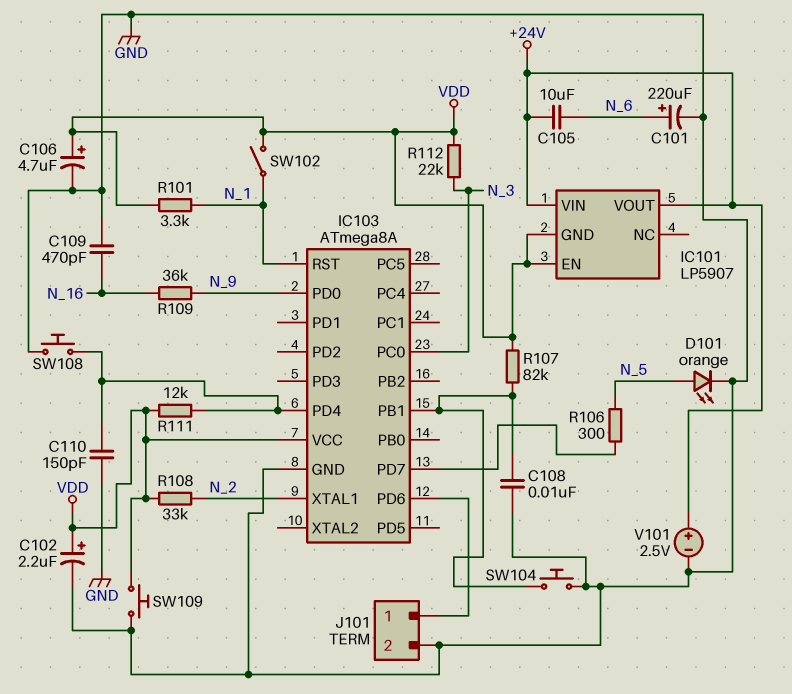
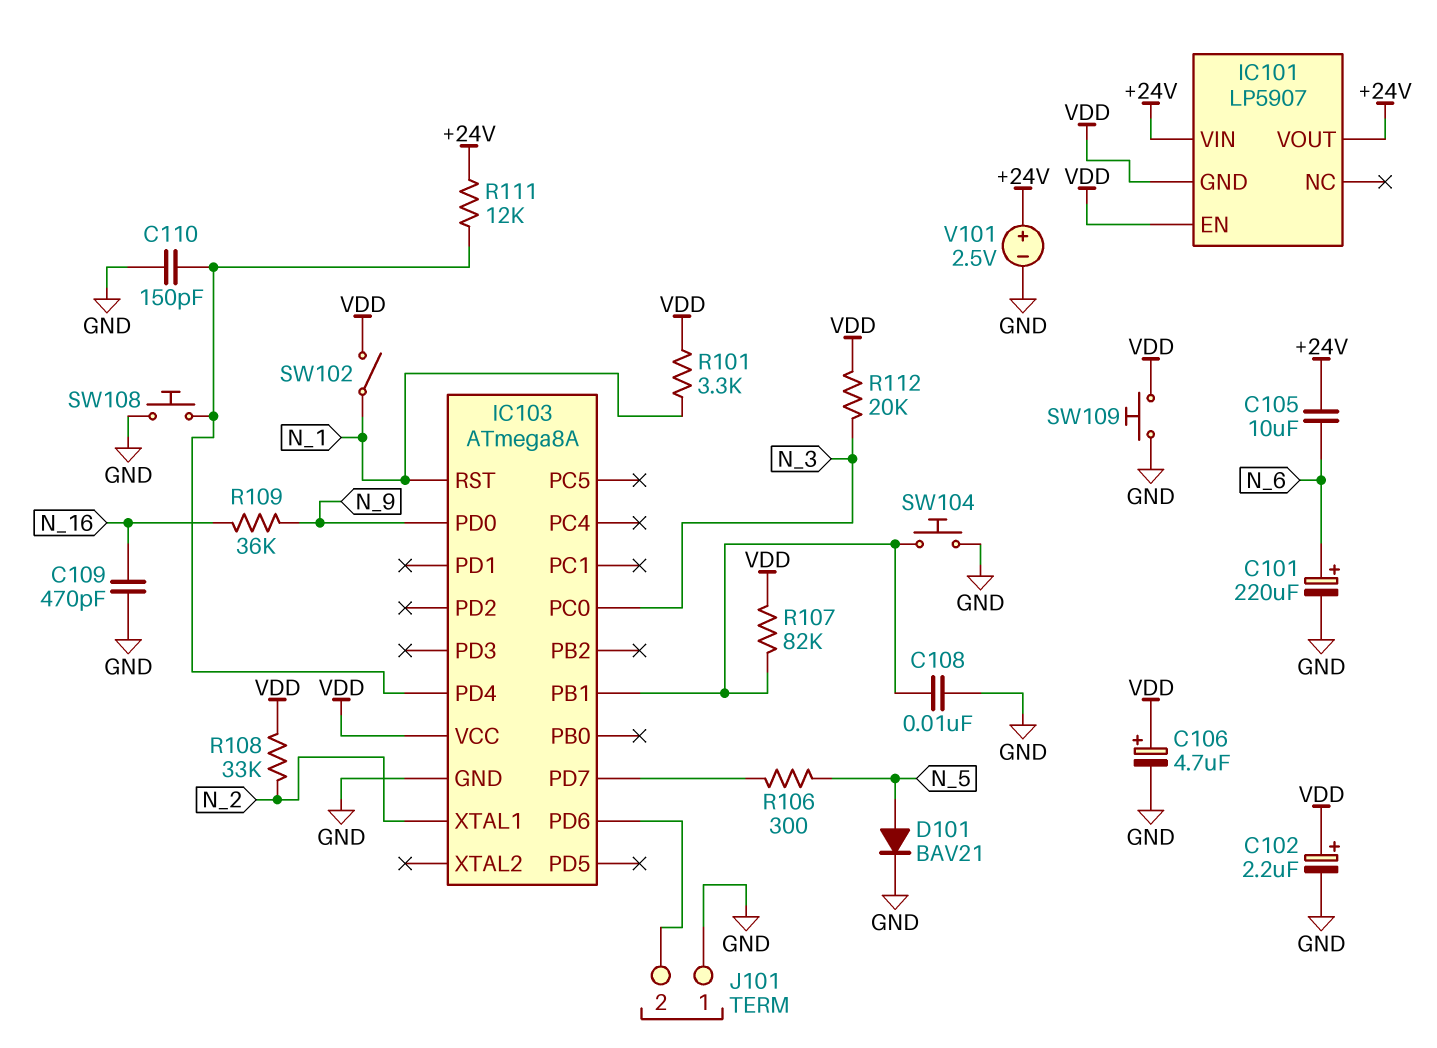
D101: LED orange (A N_5, K GND) -> diode BAV21 (A N_5, K GND)
J101 pin 1: IC103/PD6 -> GND
J101 pin 2: GND -> IC103/PD6
R111: 12k (IC103/PD4, VDD) -> 12k (+24V, IC103/PD4)
R112: 22k (N_3, VDD) -> 20k (N_3, VDD)

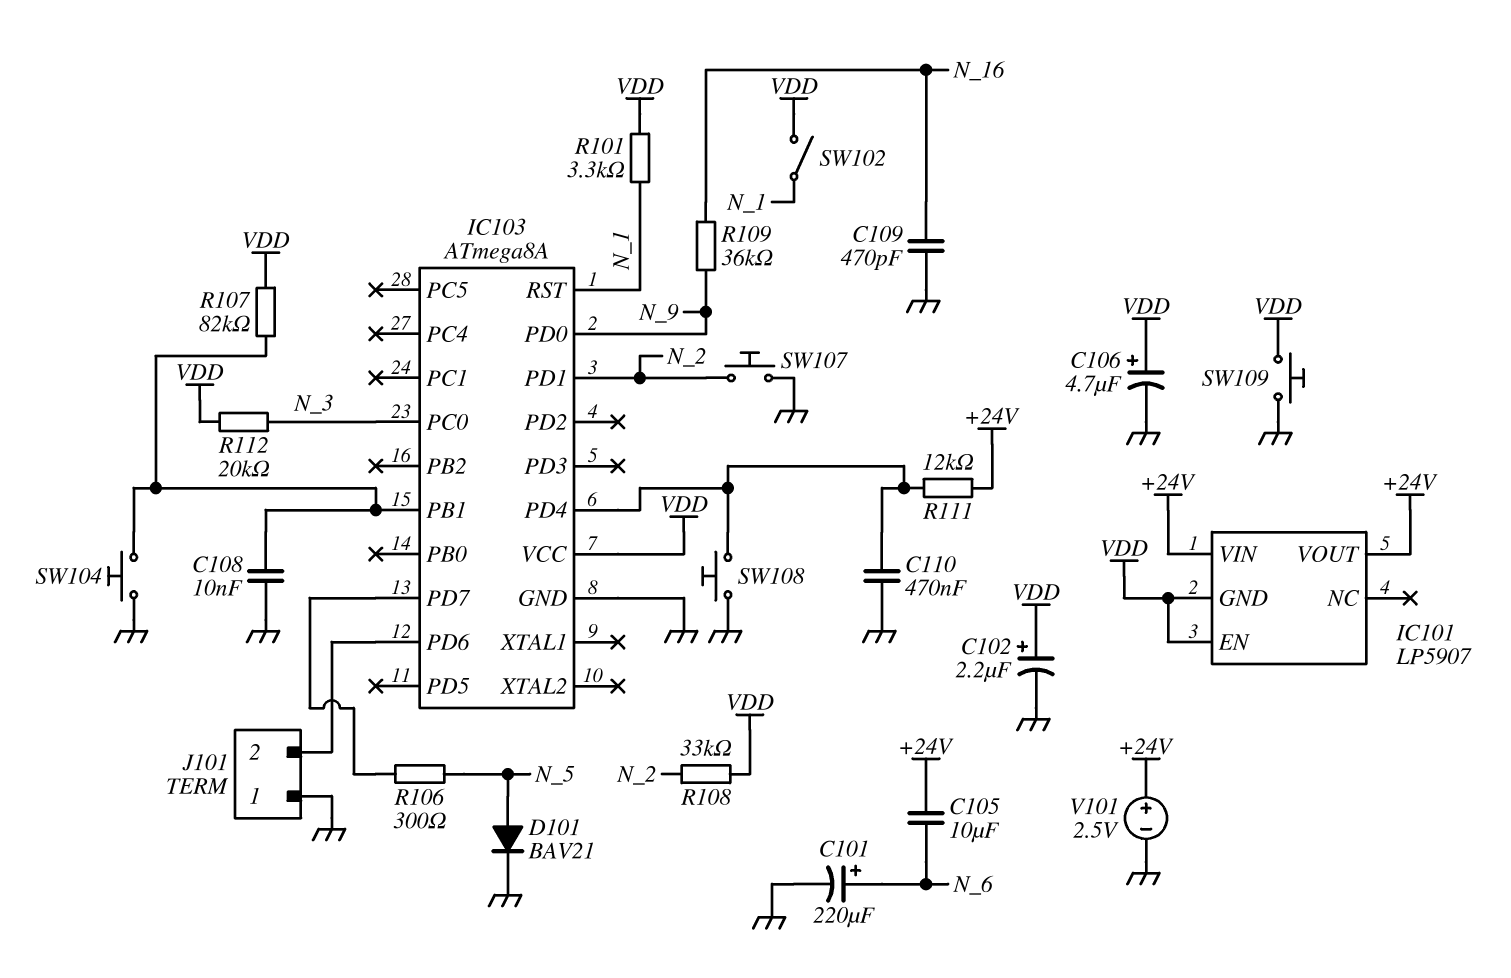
C110: 150pF (GND, IC103/PD4) -> 470nF (GND, IC103/PD4)
IC103 pin PD1: none -> N_2
IC103 pin XTAL1: N_2 -> none
SW107: none -> button (GND, N_2)

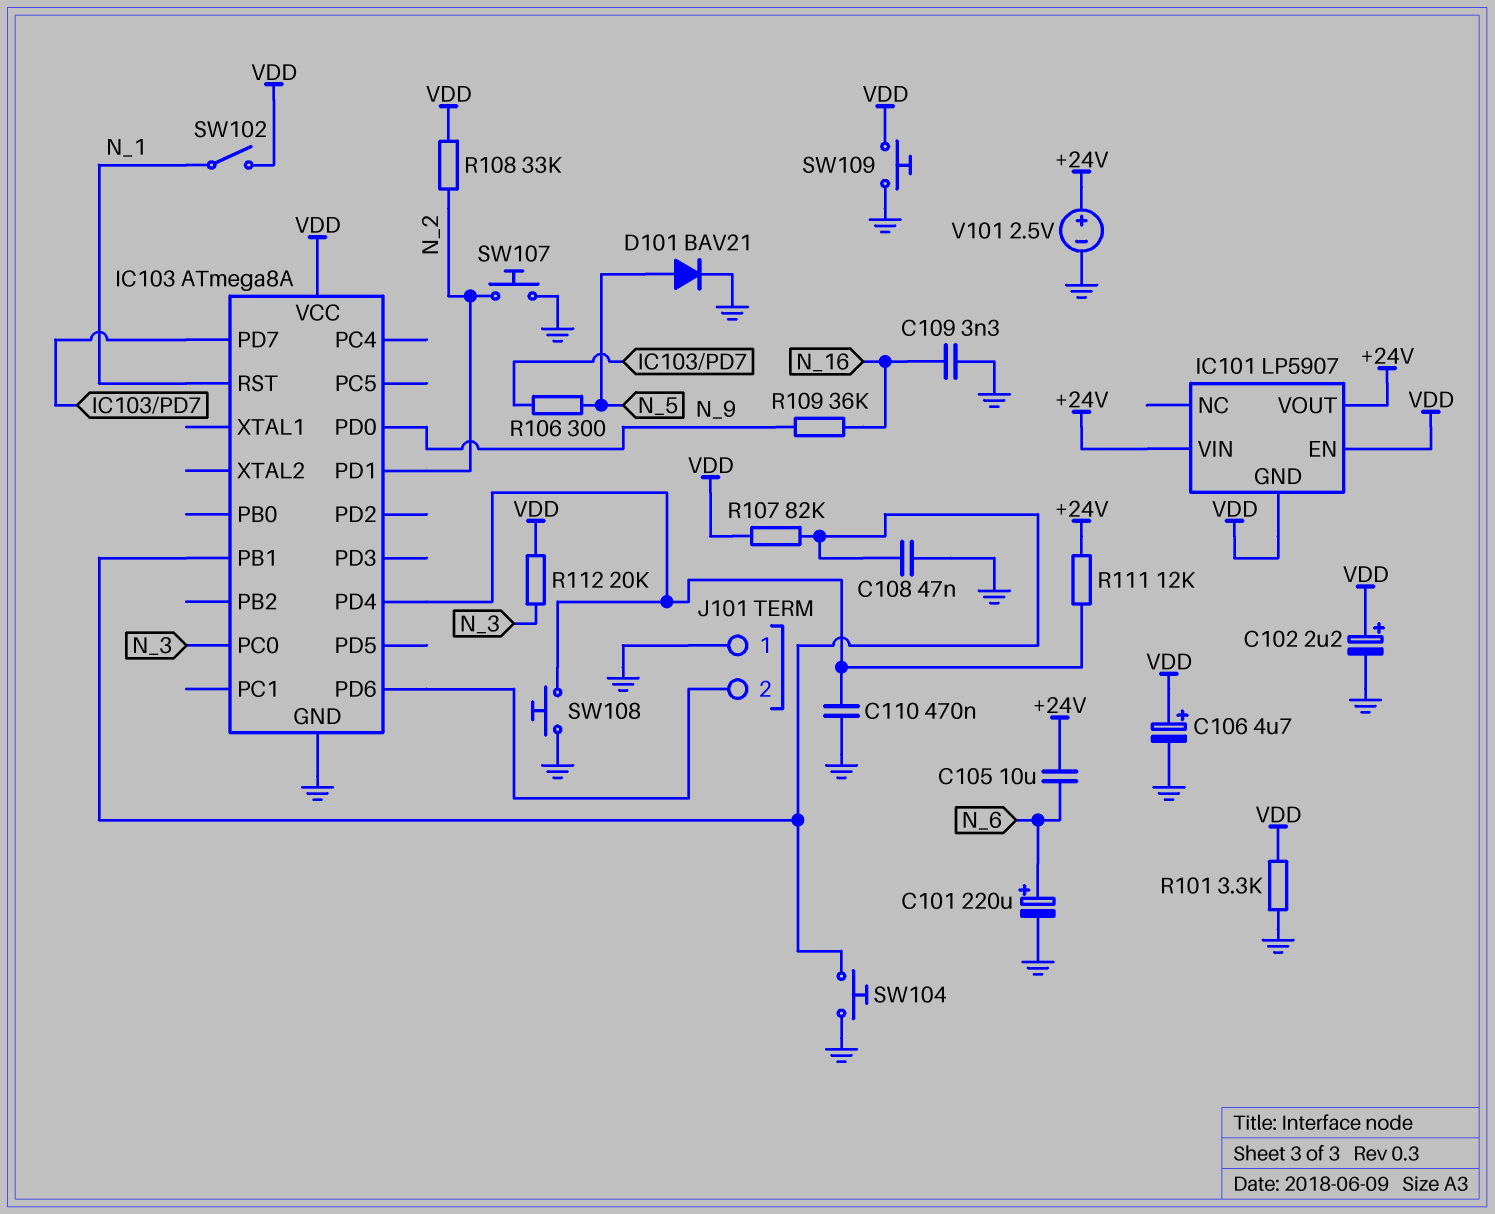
C108: 10nF (GND, IC103/PB1) -> 47nF (GND, IC103/PB1)
C109: 470pF (GND, N_16) -> 3.3nF (GND, N_16)
R101: 3.3k (N_1, VDD) -> 3.3k (GND, VDD)

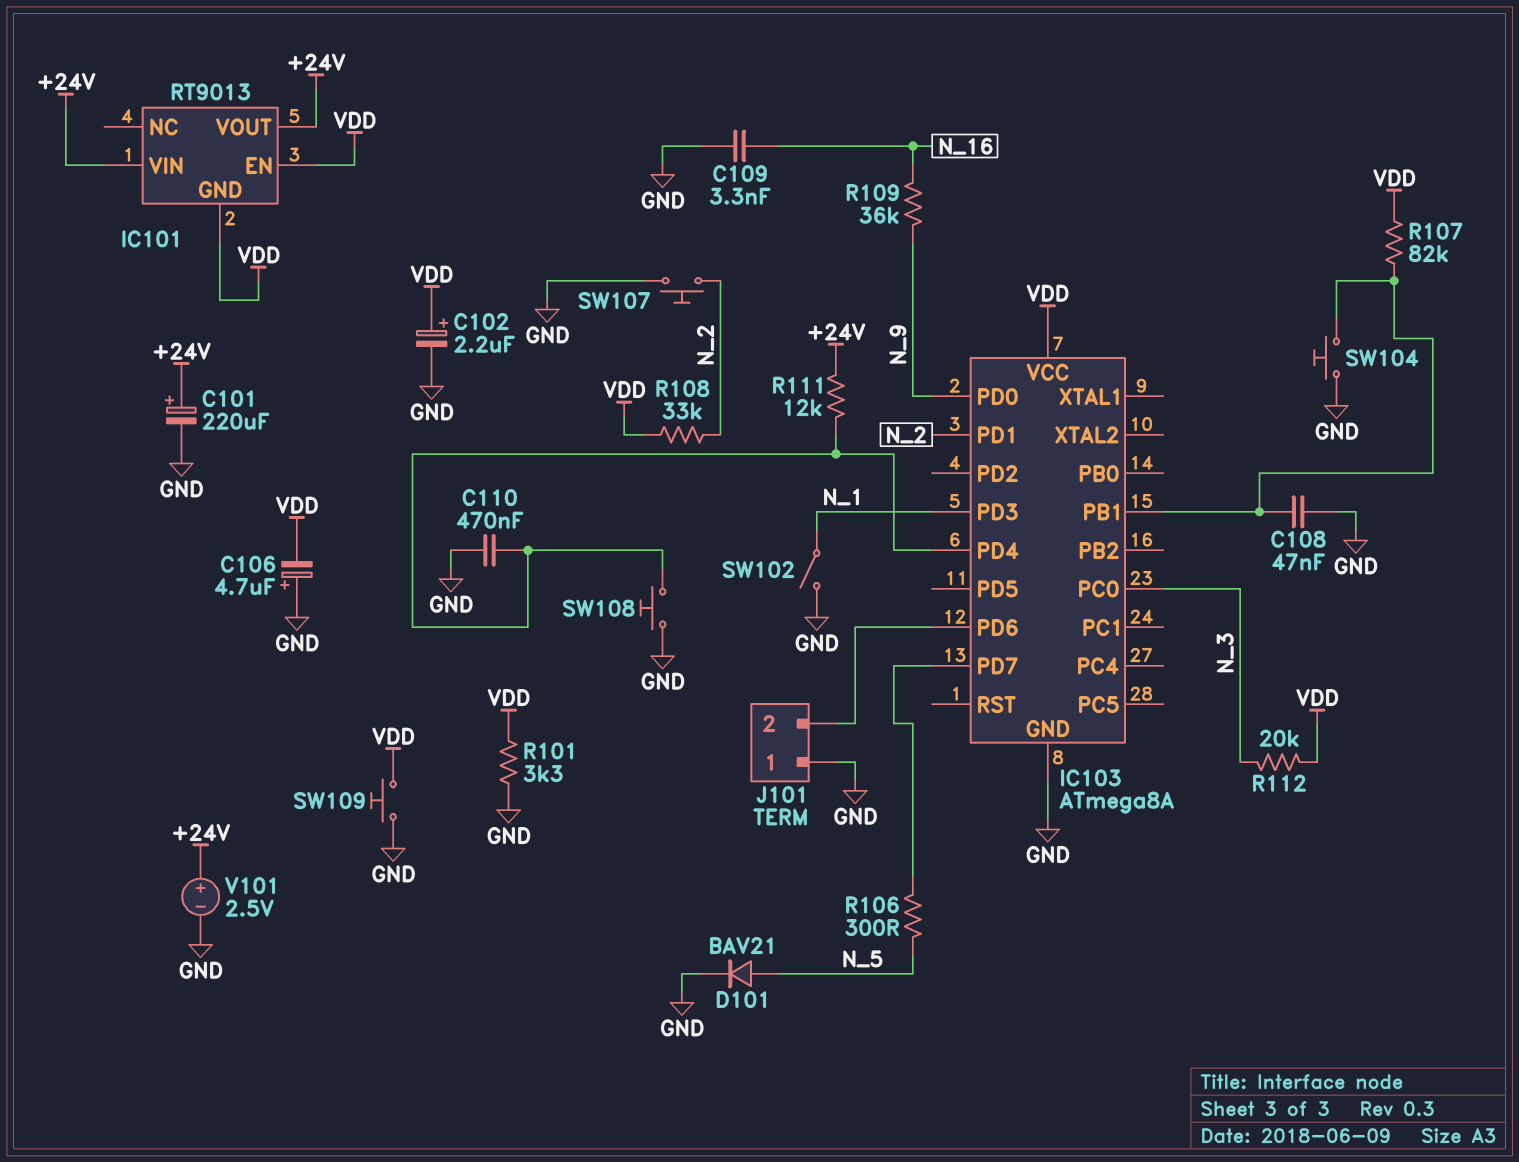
C101: 220uF (plus N_6, minus GND) -> 220uF (plus +24V, minus GND)
C105: 10uF (+24V, N_6) -> none
C106: 4.7uF (plus VDD, minus GND) -> 4.7uF (plus GND, minus VDD)
IC101: LP5907 -> RT9013
IC103 pin PD3: none -> N_1
IC103 pin RST: N_1 -> none
SW102: switch (N_1, VDD) -> switch (GND, N_1)

